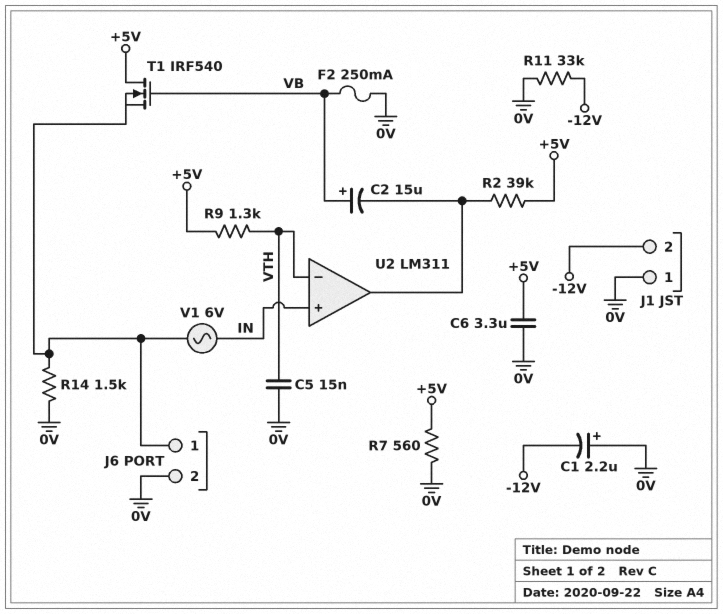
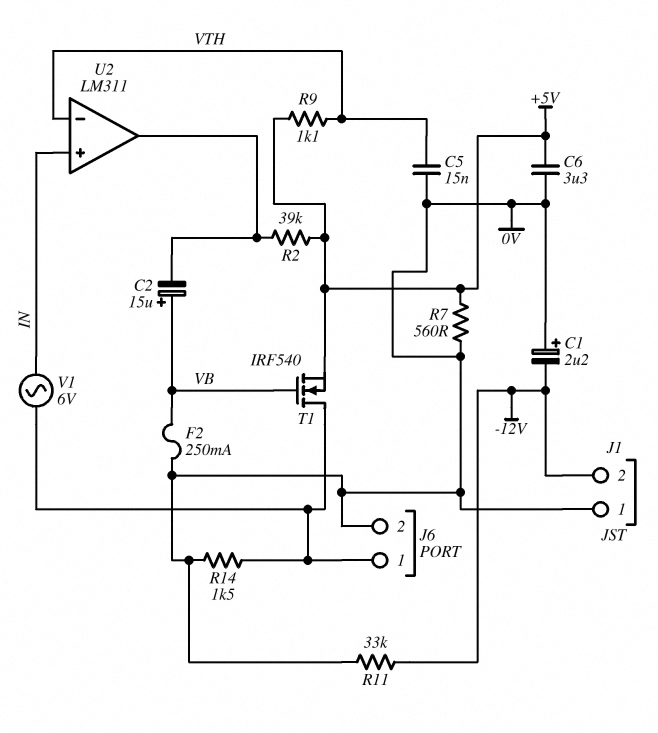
R9: 1.3k (+5V, VTH) -> 1.1k (+5V, VTH)
T1: NMOS IRF540 (G VB, D +5V, S J6/1) -> NMOS IRF540 (G VB, D J6/1, S +5V)

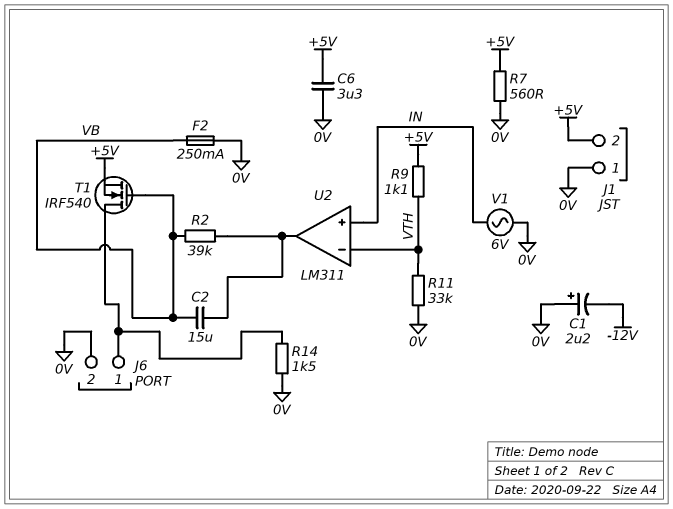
C2: 15uF (plus VB, minus U2/out) -> 15uF (U2/out, VB)
C5: 15nF (0V, VTH) -> none
J1 pin 2: -12V -> +5V
R2: 39k (+5V, U2/out) -> 39k (U2/out, VB)
R11: 33k (-12V, 0V) -> 33k (0V, VTH)
V1: AC 6V (IN, J6/1) -> AC 6V (0V, IN)

